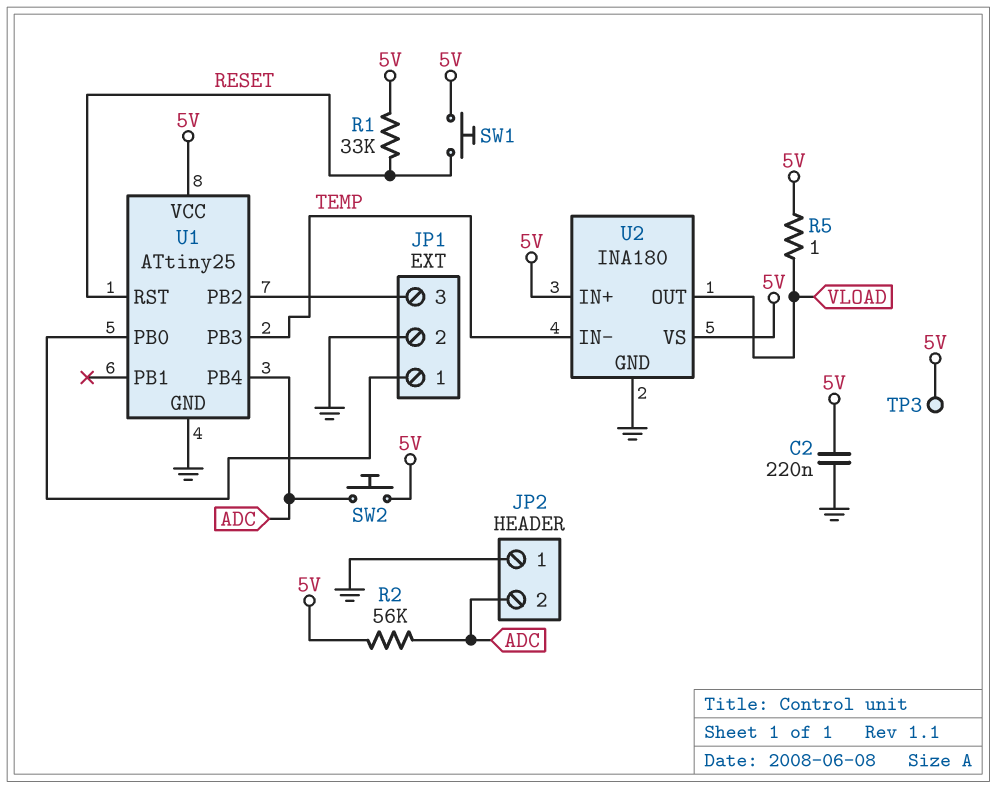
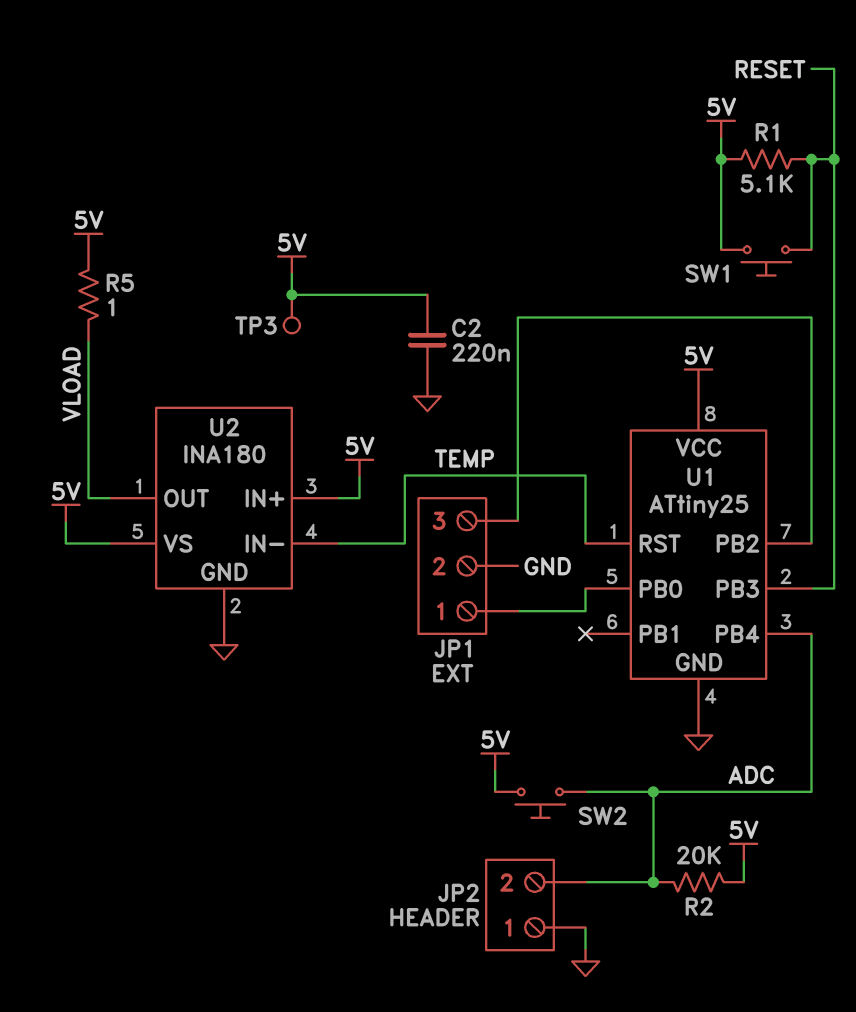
R1: 33k (5V, RESET) -> 5.1k (5V, RESET)
R2: 56k (5V, ADC) -> 20k (5V, ADC)
U1 pin PB3: TEMP -> RESET
U1 pin RST: RESET -> TEMP

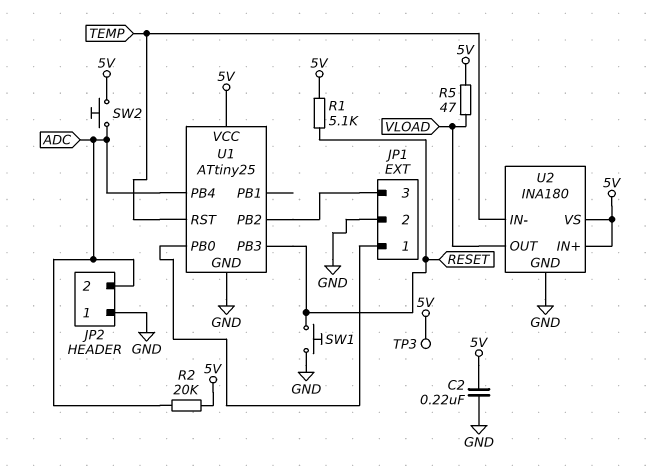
R5: 1 (5V, VLOAD) -> 47 (5V, VLOAD)
SW1: button (5V, RESET) -> button (GND, RESET)

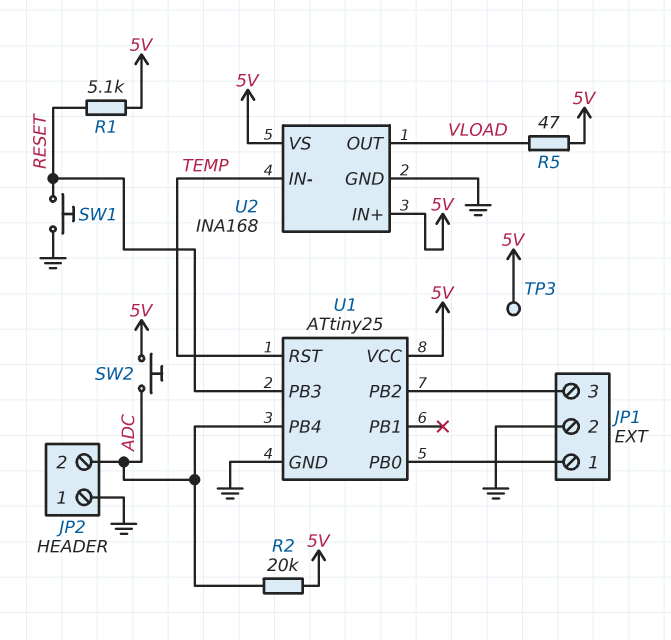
C2: 220nF (5V, GND) -> none
U2: INA180 -> INA168

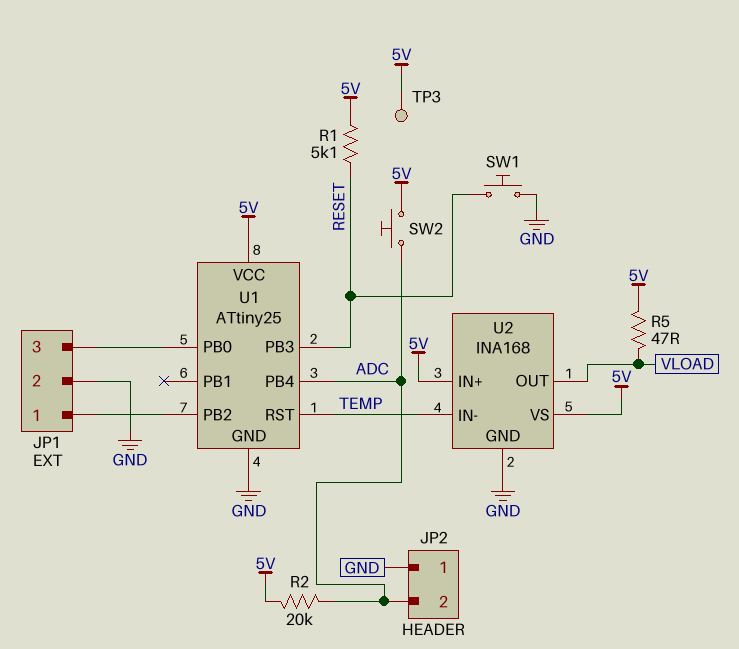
U1 pin PB0: JP1/1 -> JP1/3
U1 pin PB2: JP1/3 -> JP1/1

